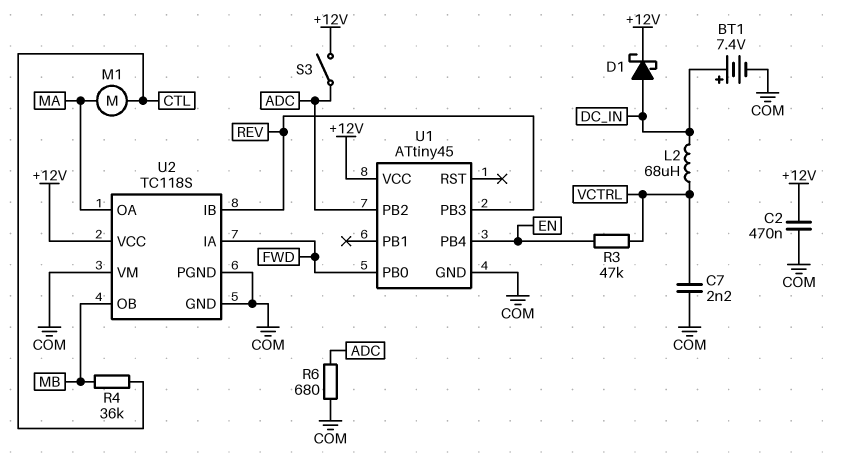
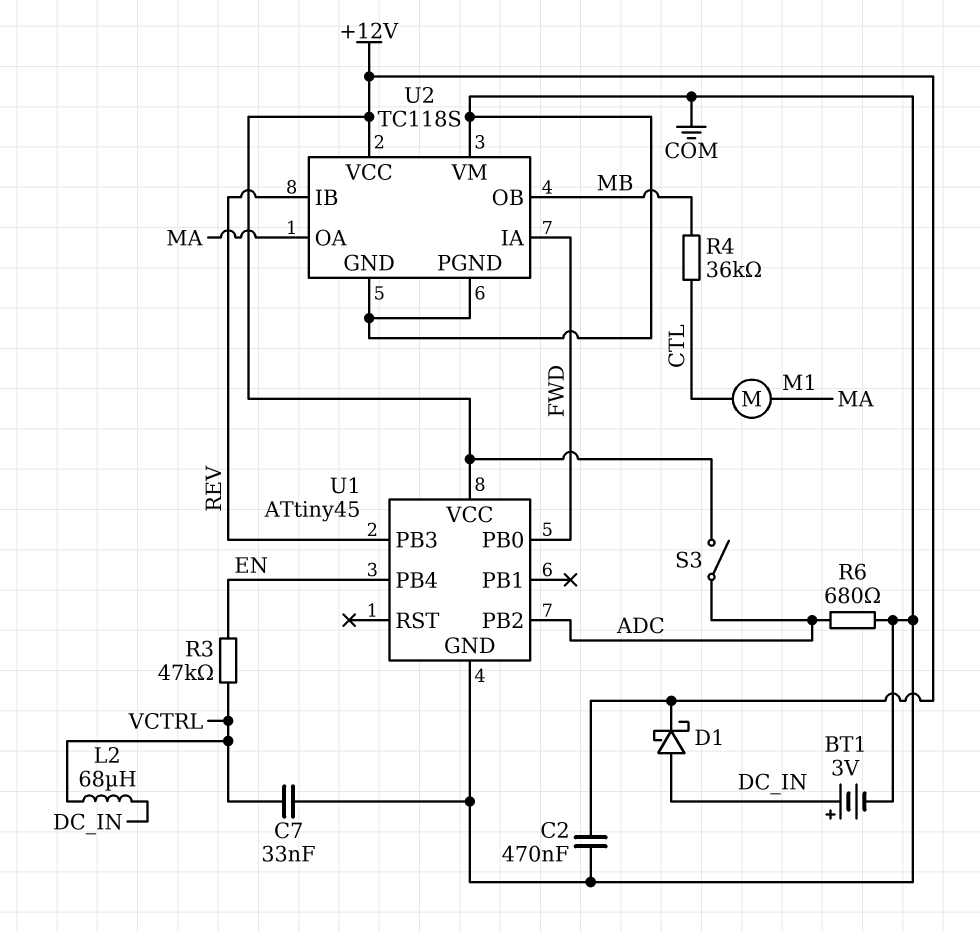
BT1: 7.4V (plus DC_IN, minus COM) -> 3V (plus DC_IN, minus COM)
C7: 2.2nF (COM, VCTRL) -> 33nF (COM, VCTRL)

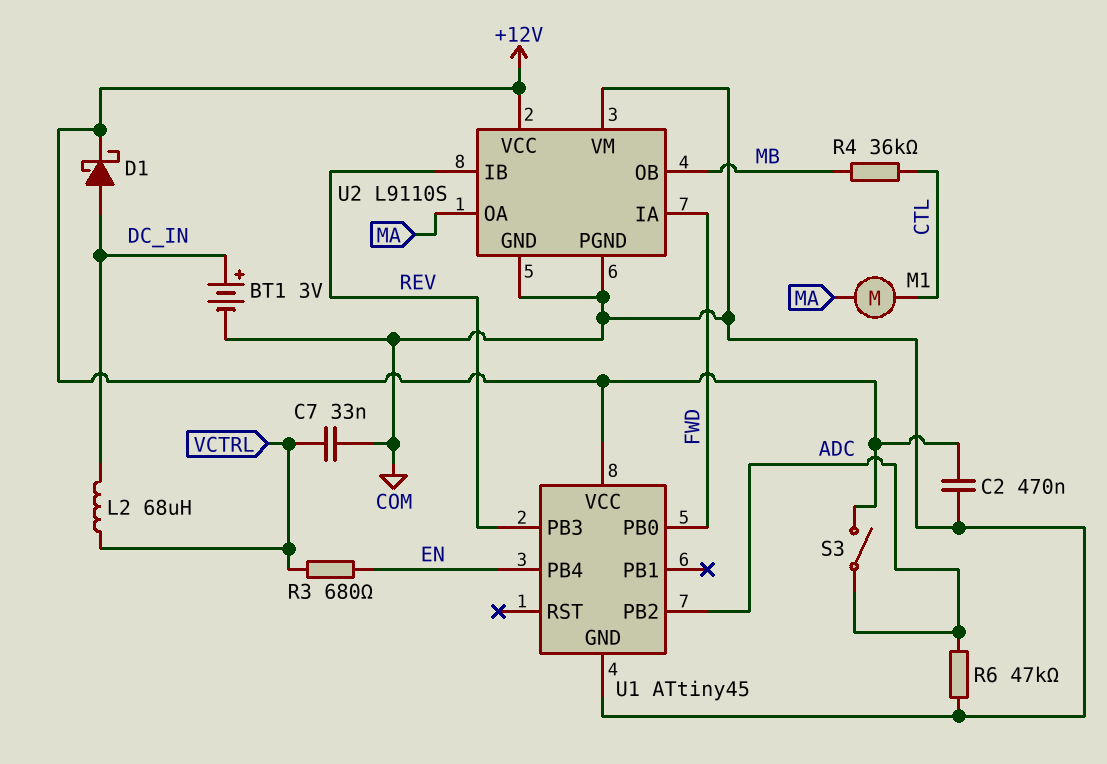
R3: 47k (EN, VCTRL) -> 680 (EN, VCTRL)
R6: 680 (ADC, COM) -> 47k (ADC, COM)
U2: TC118S -> L9110S

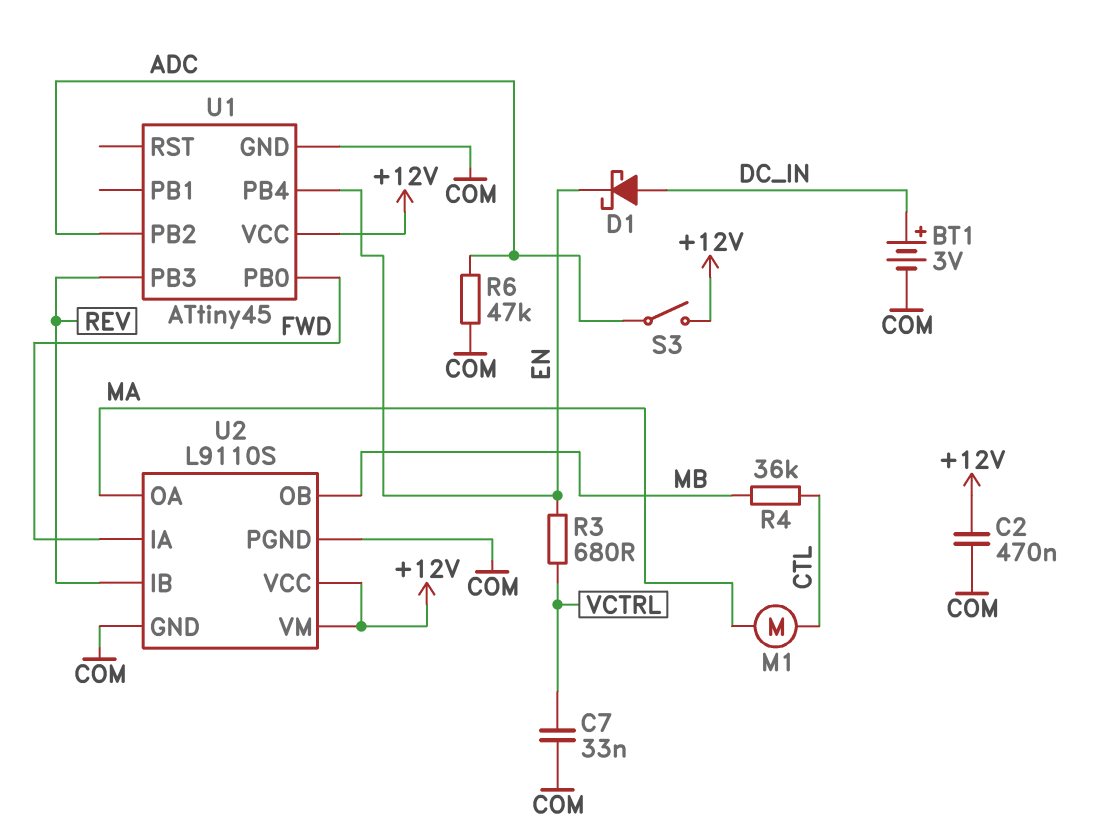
D1: schottky (A DC_IN, K +12V) -> schottky (A DC_IN, K EN)
L2: 68uH (DC_IN, VCTRL) -> none
U2 pin VM: COM -> +12V

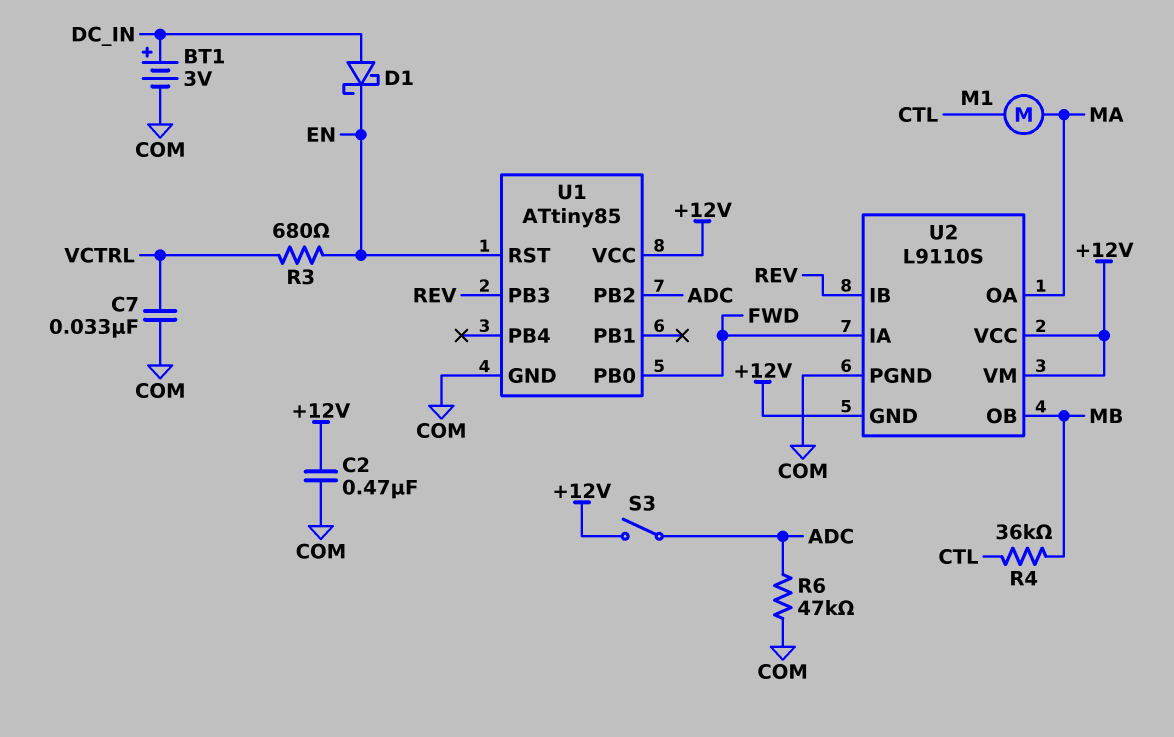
U1: ATtiny45 -> ATtiny85
U1 pin PB4: EN -> none
U1 pin RST: none -> EN
U2 pin GND: COM -> +12V

